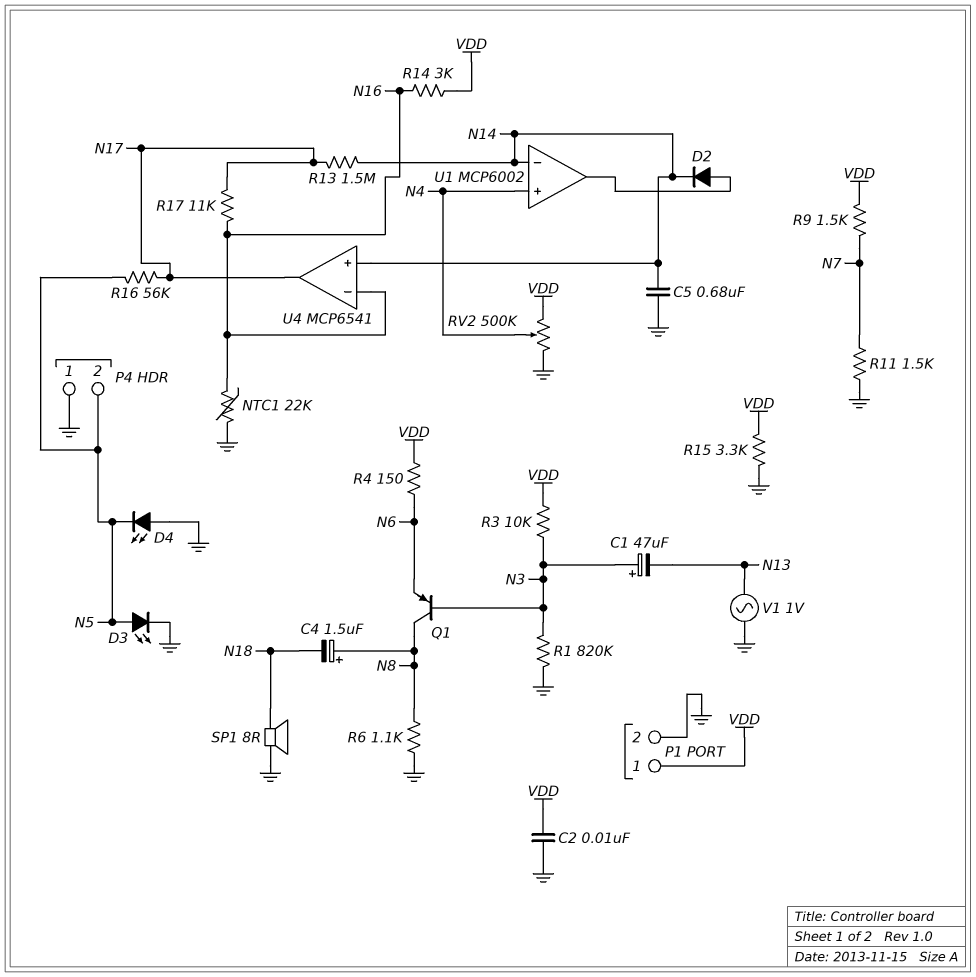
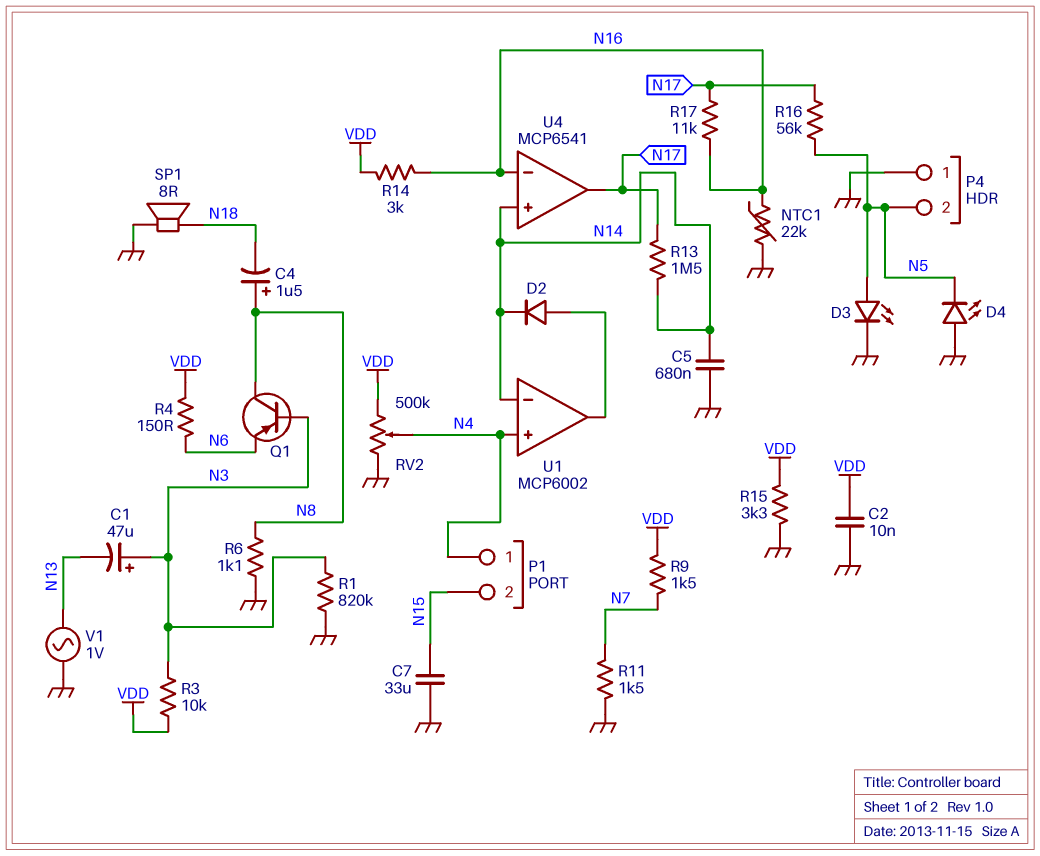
C7: none -> 33uF (GND, N15)
P1 pin 1: VDD -> N4
P1 pin 2: GND -> N15

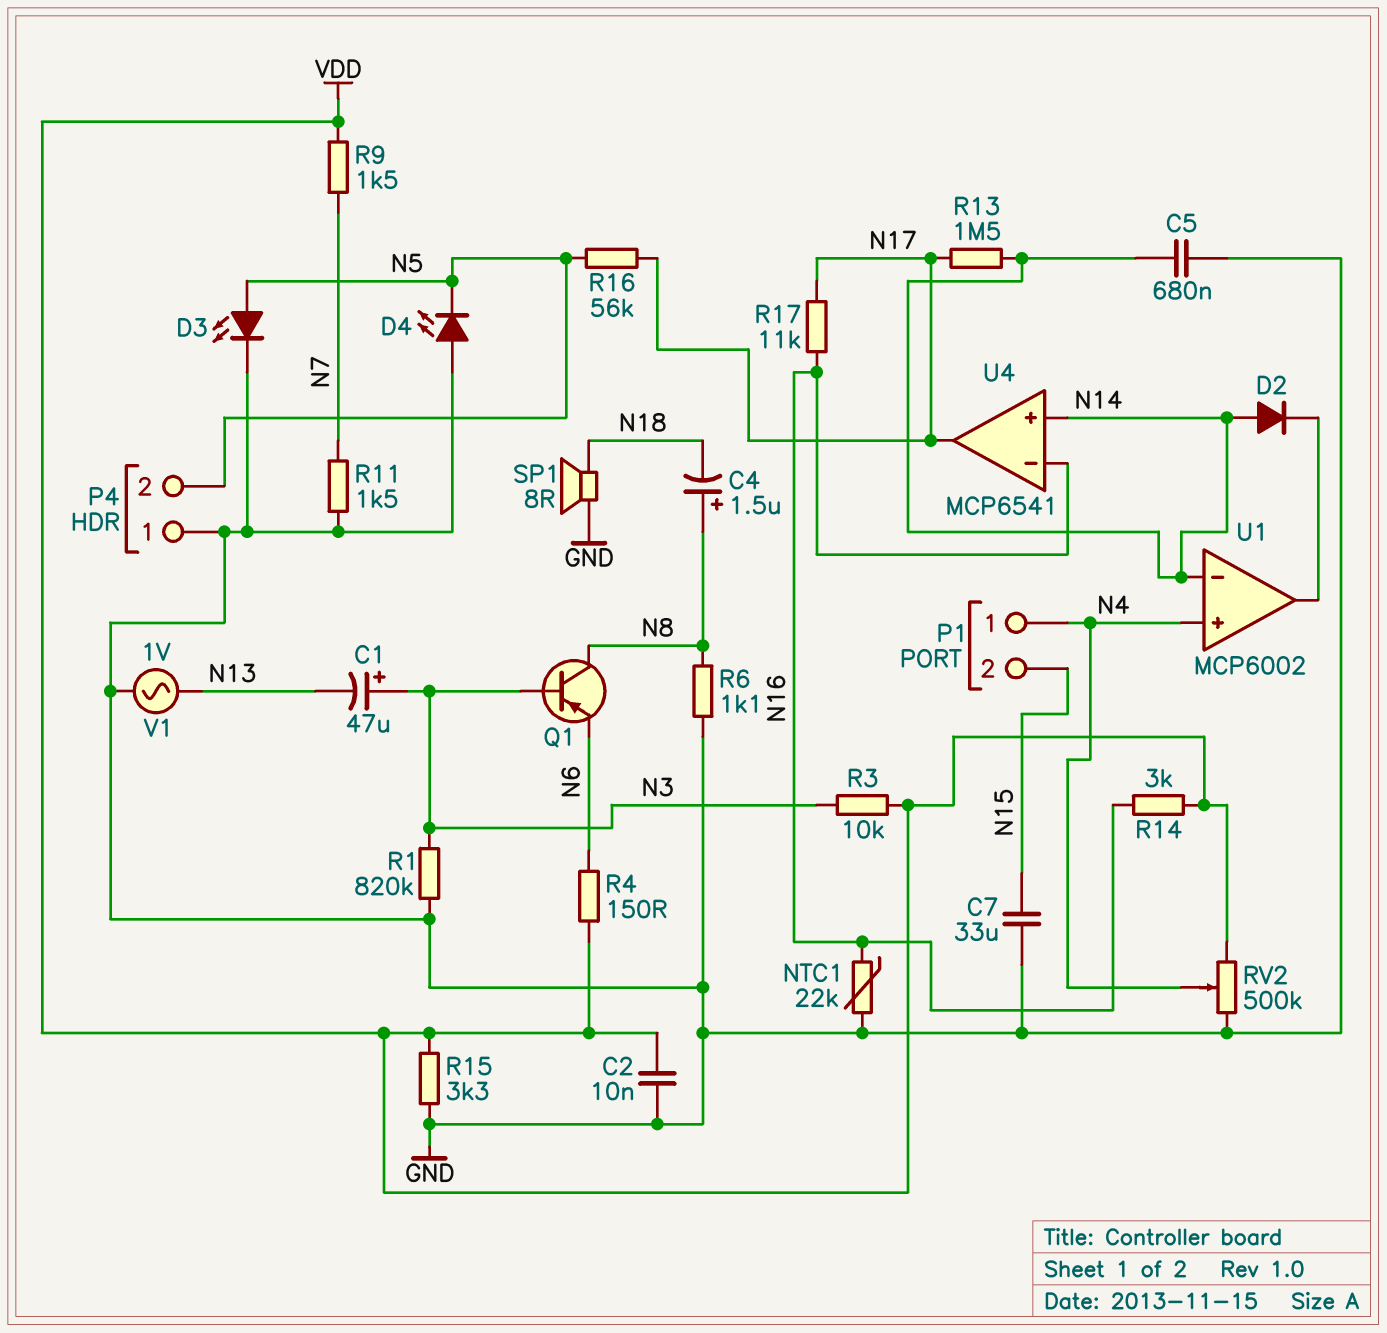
D2: diode (A U1/out, K N14) -> diode (A N14, K U1/out)

